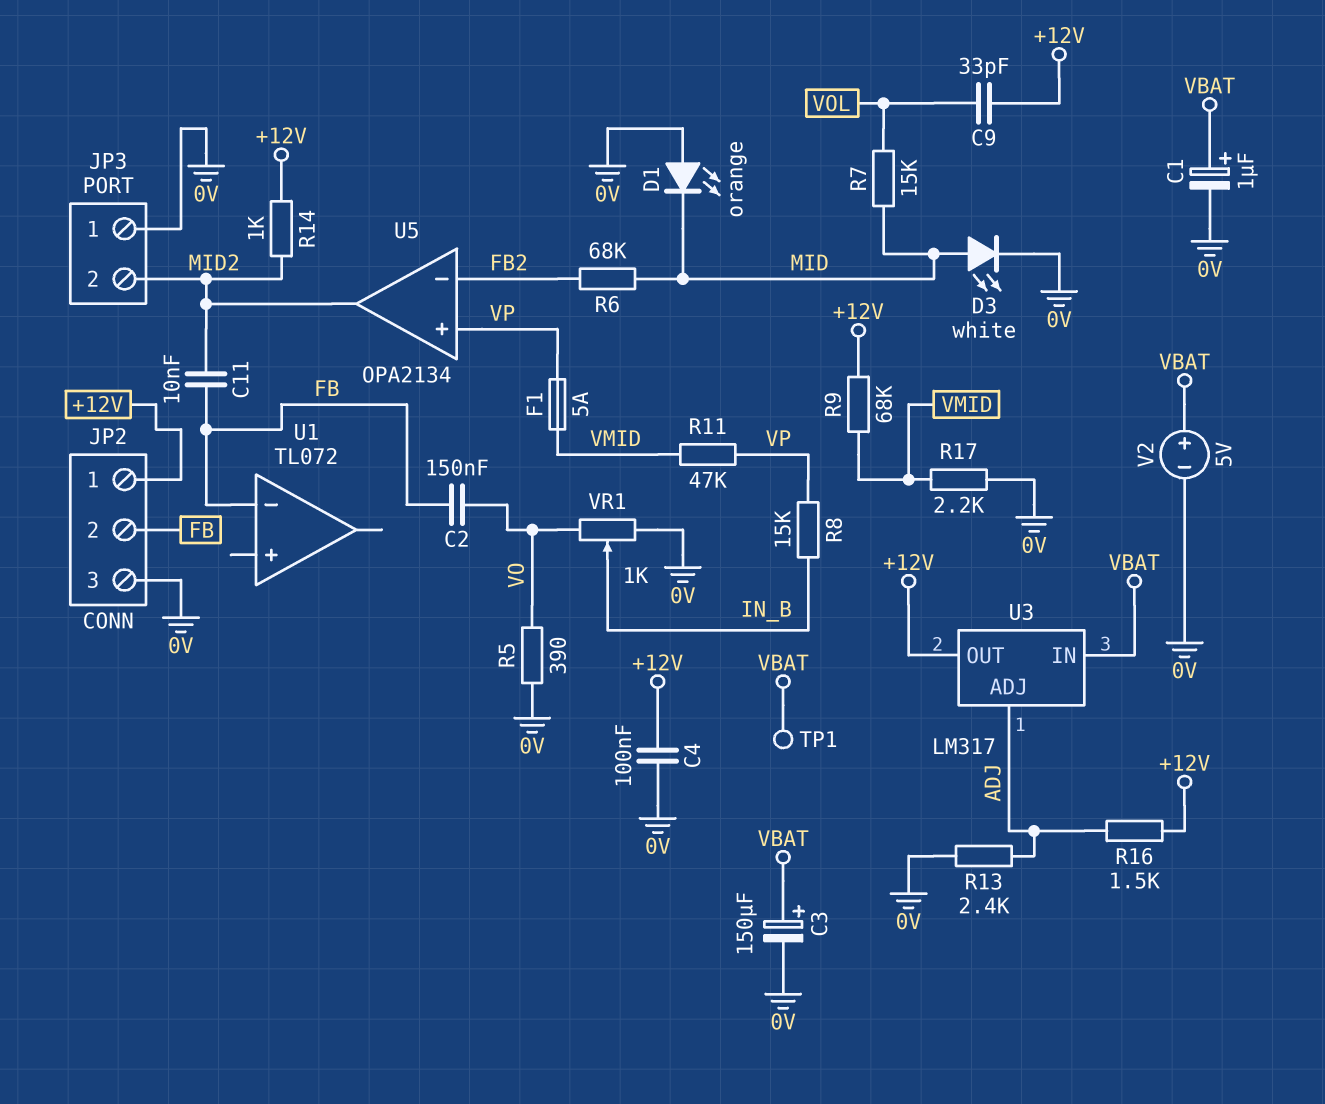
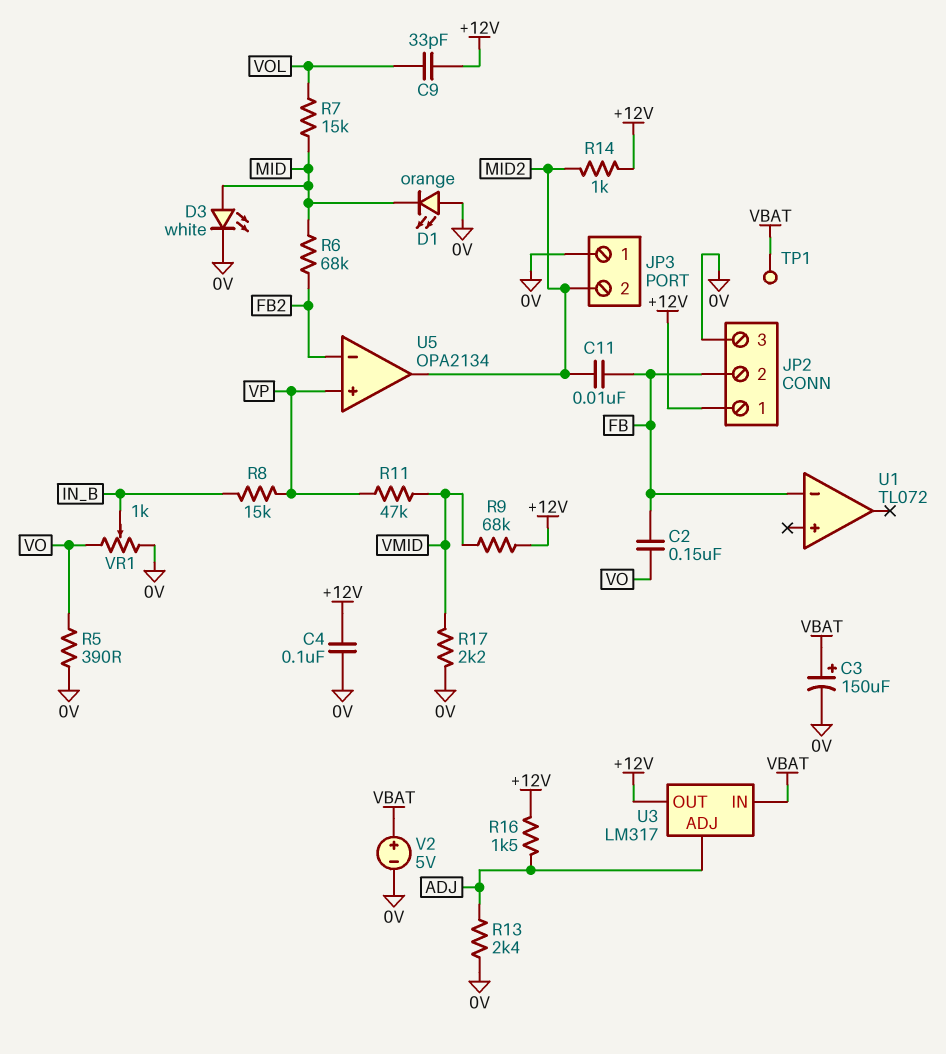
C1: 1uF (plus VBAT, minus 0V) -> none
F1: 5A (VMID, VP) -> none

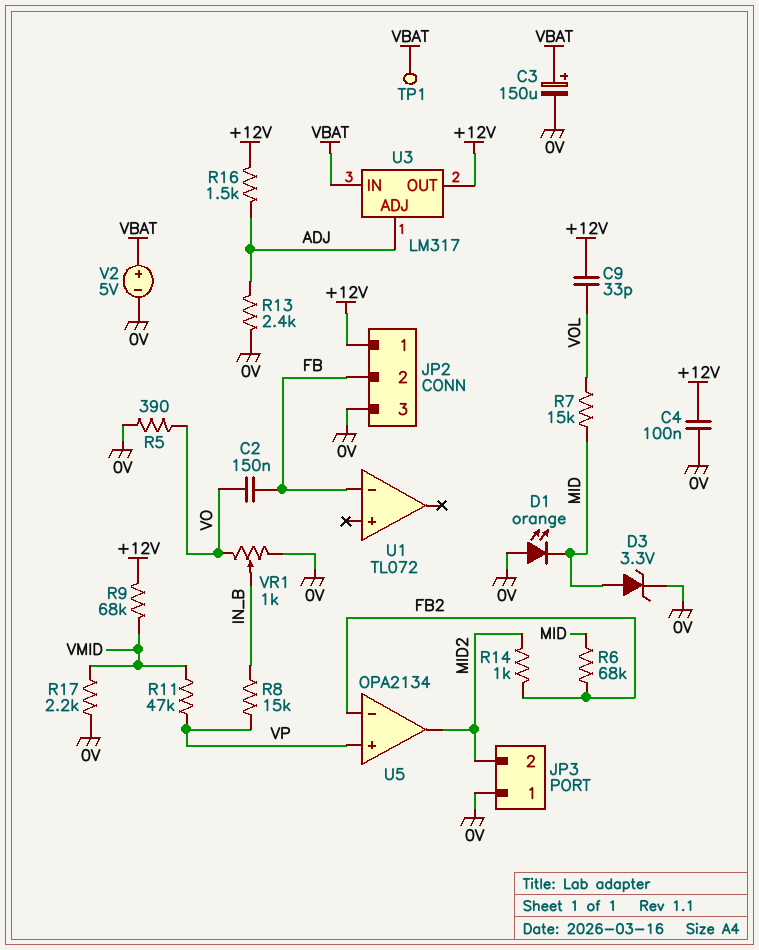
C11: 10nF (FB, MID2) -> none
D3: LED white (A MID, K 0V) -> zener 3.3V (A MID, K 0V)
R14: 1k (+12V, MID2) -> 1k (FB2, MID2)

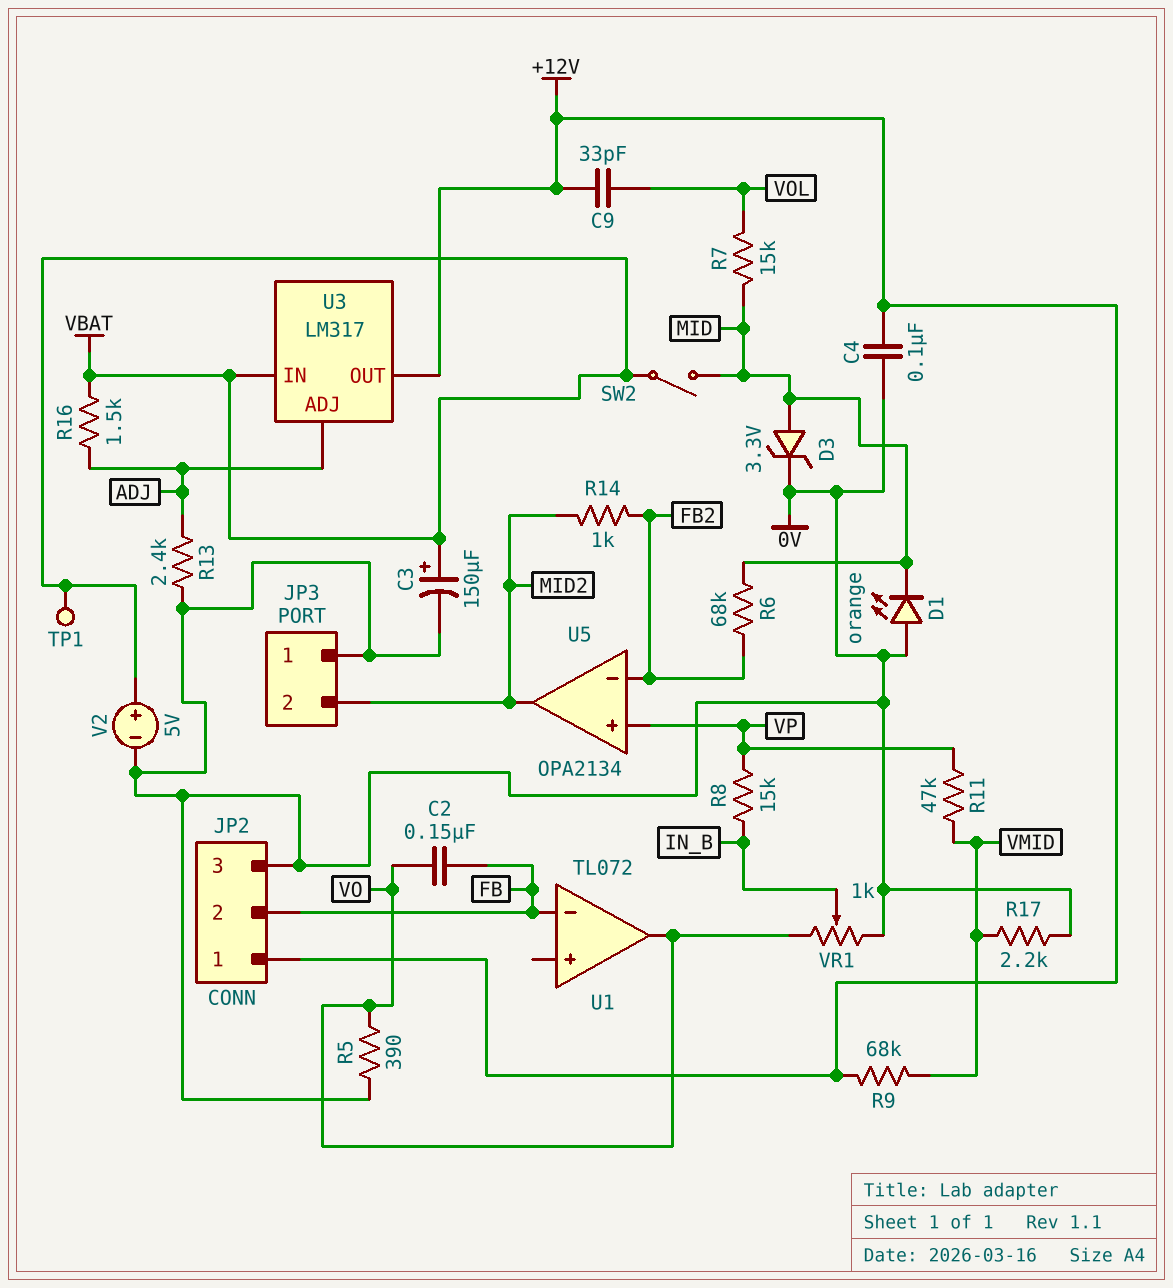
R16: 1.5k (+12V, ADJ) -> 1.5k (ADJ, VBAT)
SW2: none -> switch (MID, VBAT)
U1 pin out: none -> VO

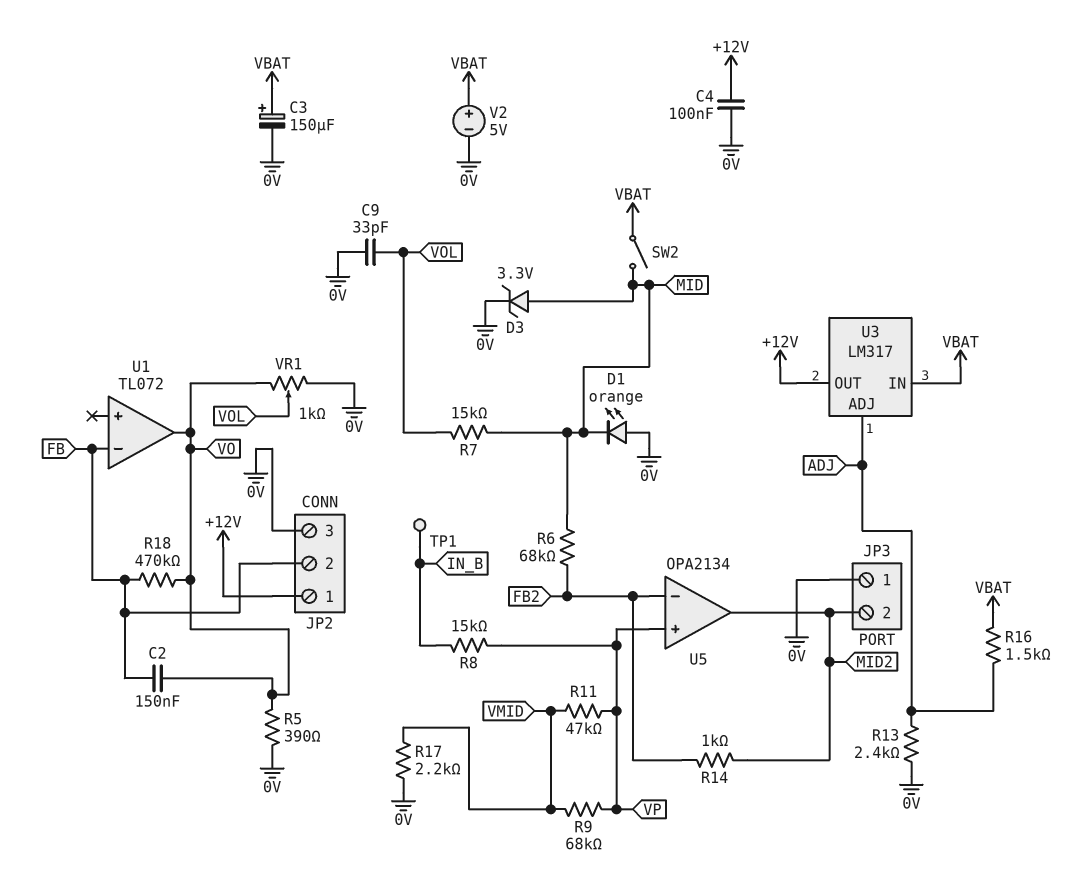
C9: 33pF (+12V, VOL) -> 33pF (0V, VOL)
R9: 68k (+12V, VMID) -> 68k (VMID, VP)
R18: none -> 470k (FB, VO)
TP1: test point (VBAT) -> test point (IN_B)
VR1: 1k (0V, VO, wiper IN_B) -> 1k (0V, VO, wiper VOL)

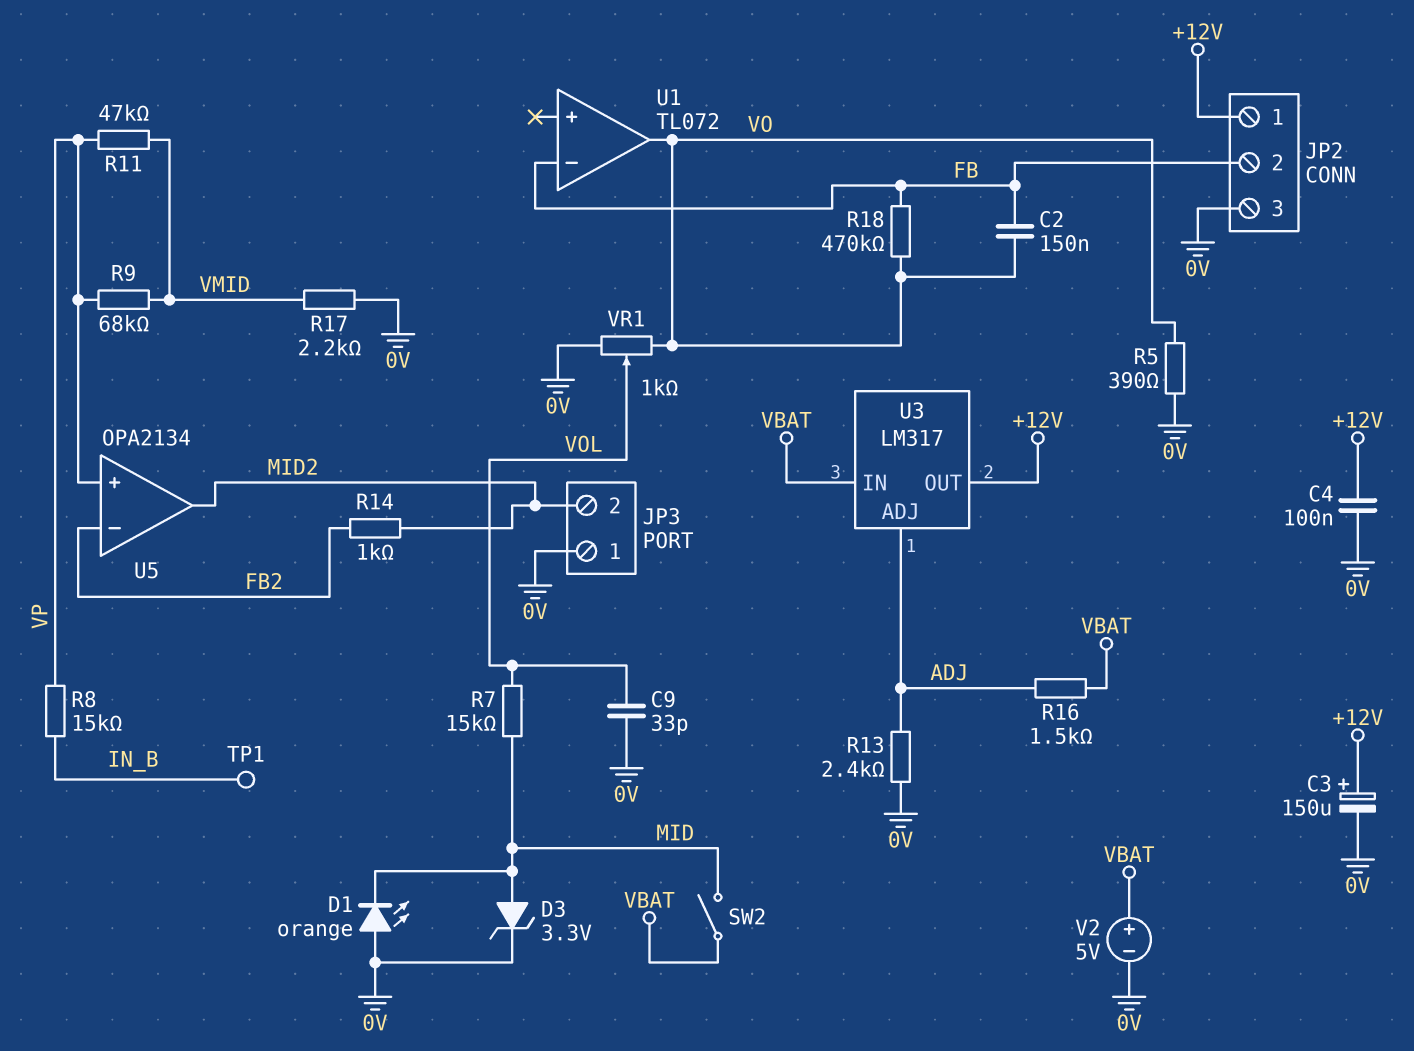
C3: 150uF (plus VBAT, minus 0V) -> 150uF (plus +12V, minus 0V)
R6: 68k (FB2, MID) -> none

